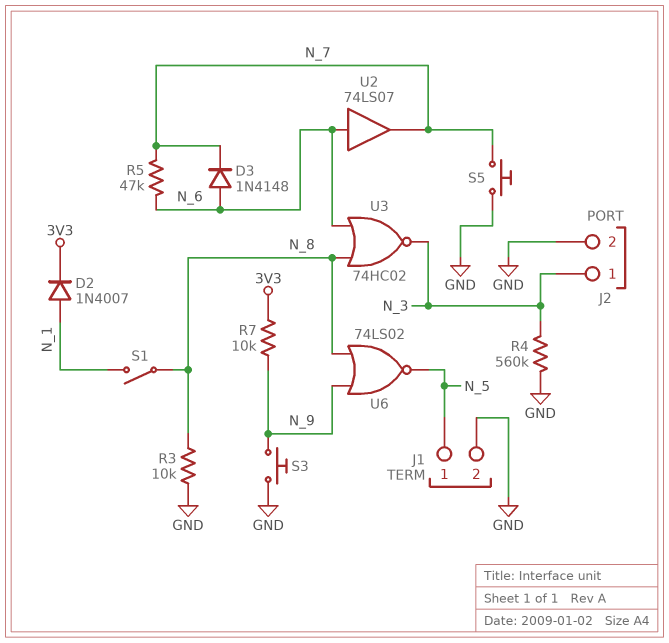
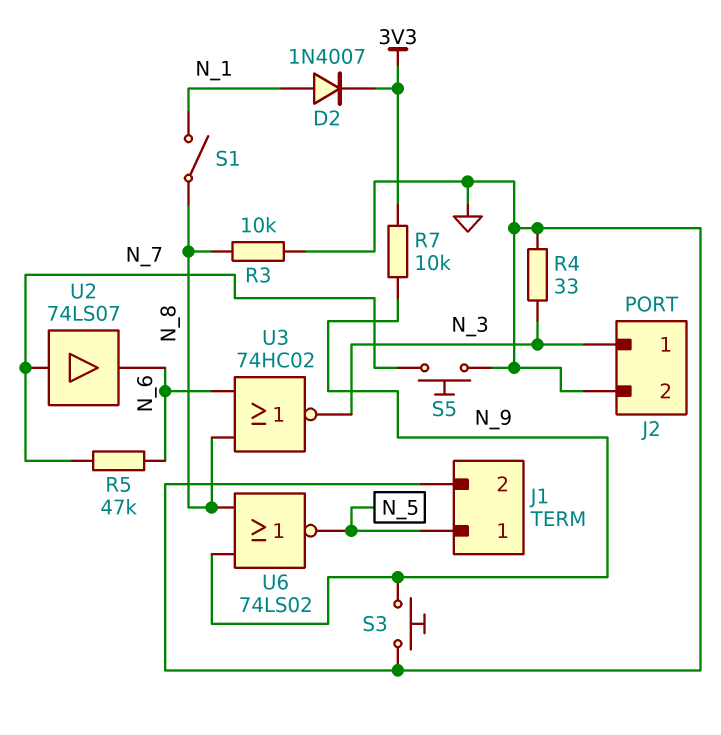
D3: diode 1N4148 (A N_6, K N_7) -> none
R4: 560k (GND, N_3) -> 33 (GND, N_3)
U2: buffer 74LS07 (in N_6, out N_7) -> buffer 74LS07 (in N_7, out N_6)

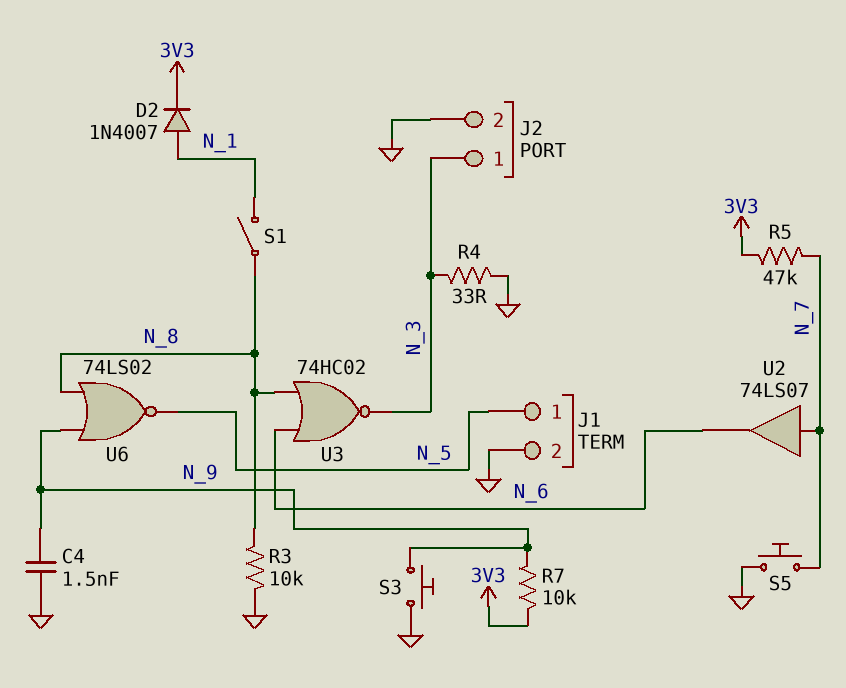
C4: none -> 1.5nF (GND, N_9)
R5: 47k (N_6, N_7) -> 47k (3V3, N_7)

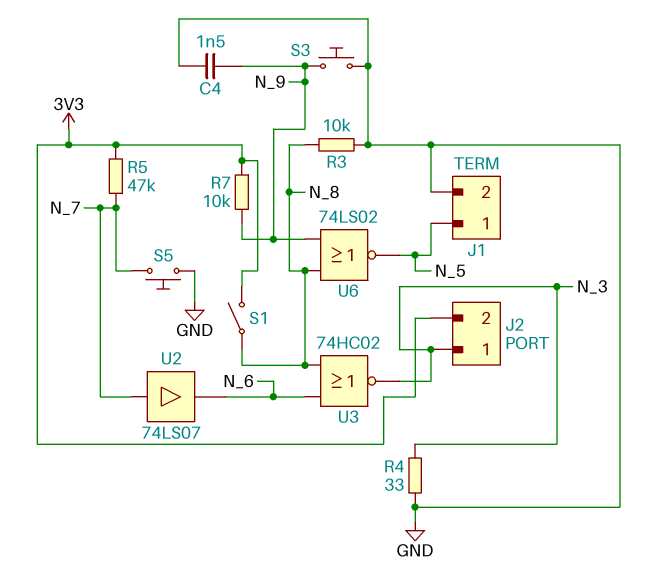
D2: diode 1N4007 (A N_1, K 3V3) -> none
J2 pin 2: GND -> 3V3
S1: switch (N_1, N_8) -> switch (3V3, N_8)

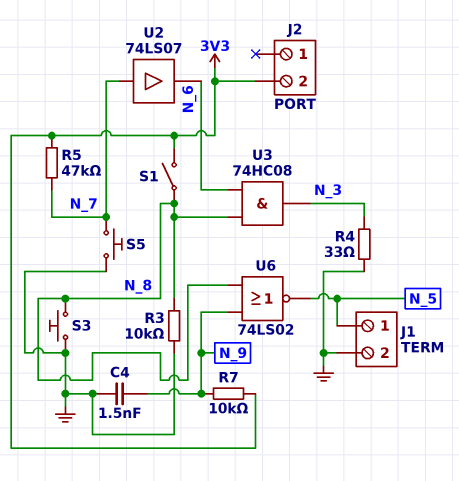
J2 pin 1: N_3 -> none
S3: button (GND, N_9) -> button (GND, N_8)
U3: NOR 74HC02 (in N_6, in N_8, out N_3) -> AND 74HC08 (in N_6, in N_8, out N_3)

